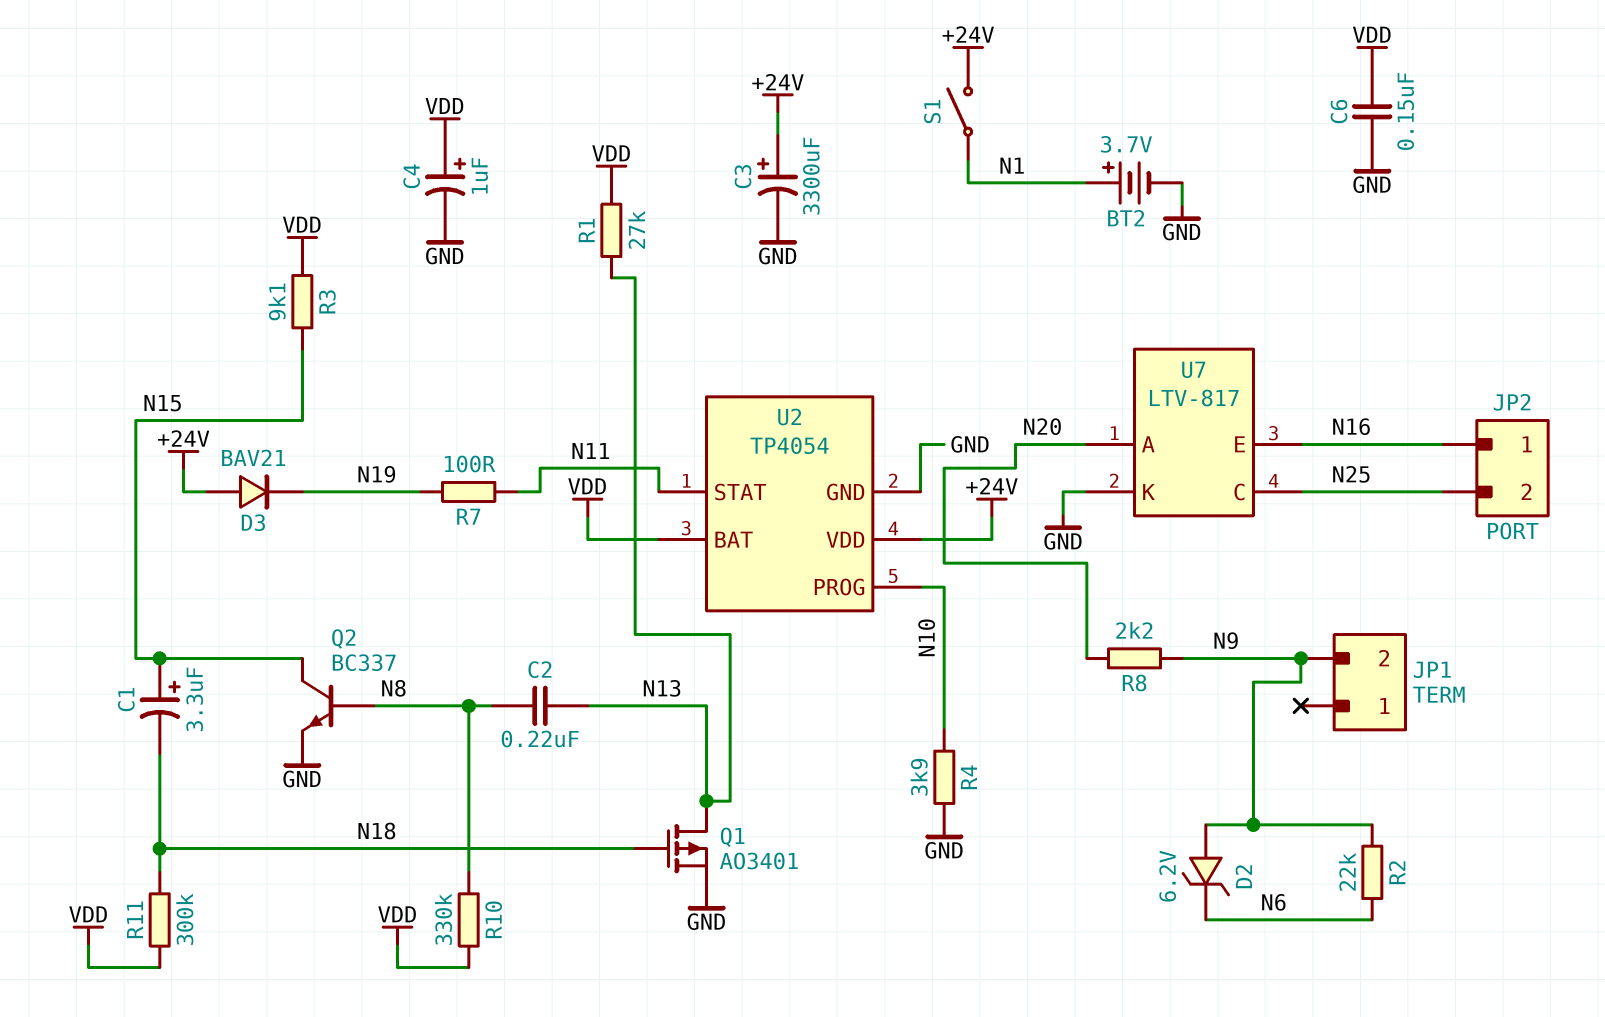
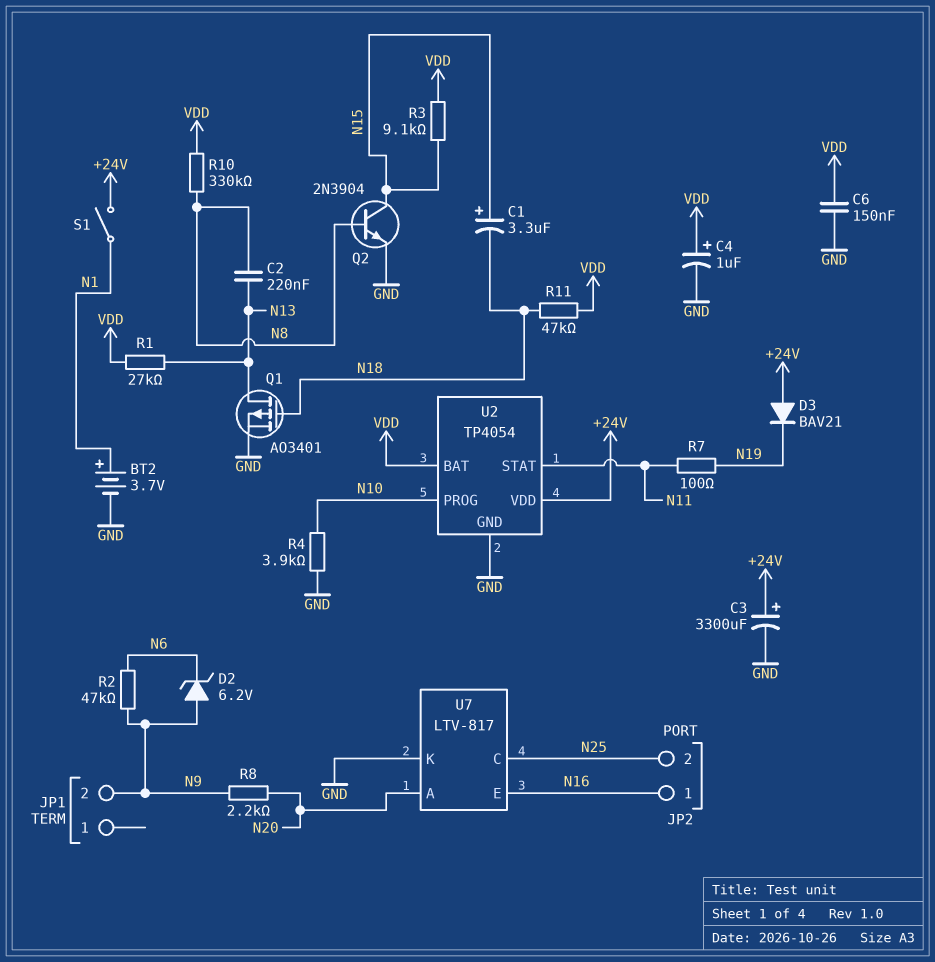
Q2: NPN BC337 (B N8, C N15, E GND) -> NPN 2N3904 (B N8, C N15, E GND)
R2: 22k (N6, N9) -> 47k (N6, N9)
R11: 300k (N18, VDD) -> 47k (N18, VDD)

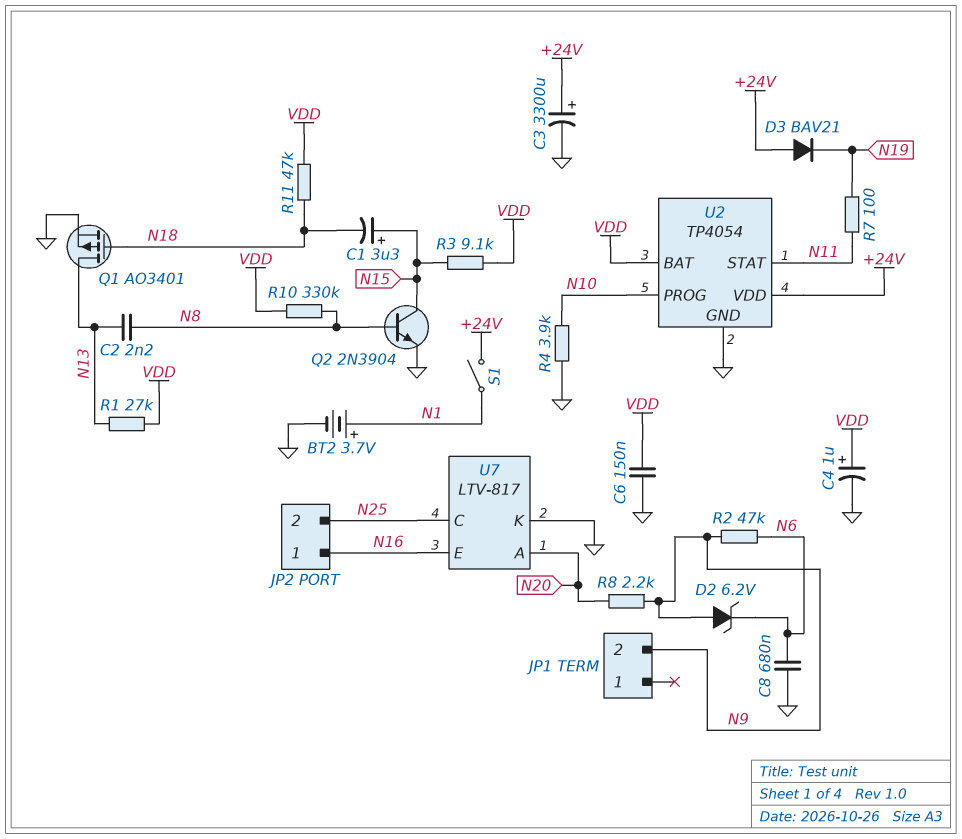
C2: 220nF (N8, N13) -> 2.2nF (N8, N13)
C8: none -> 680nF (GND, N6)

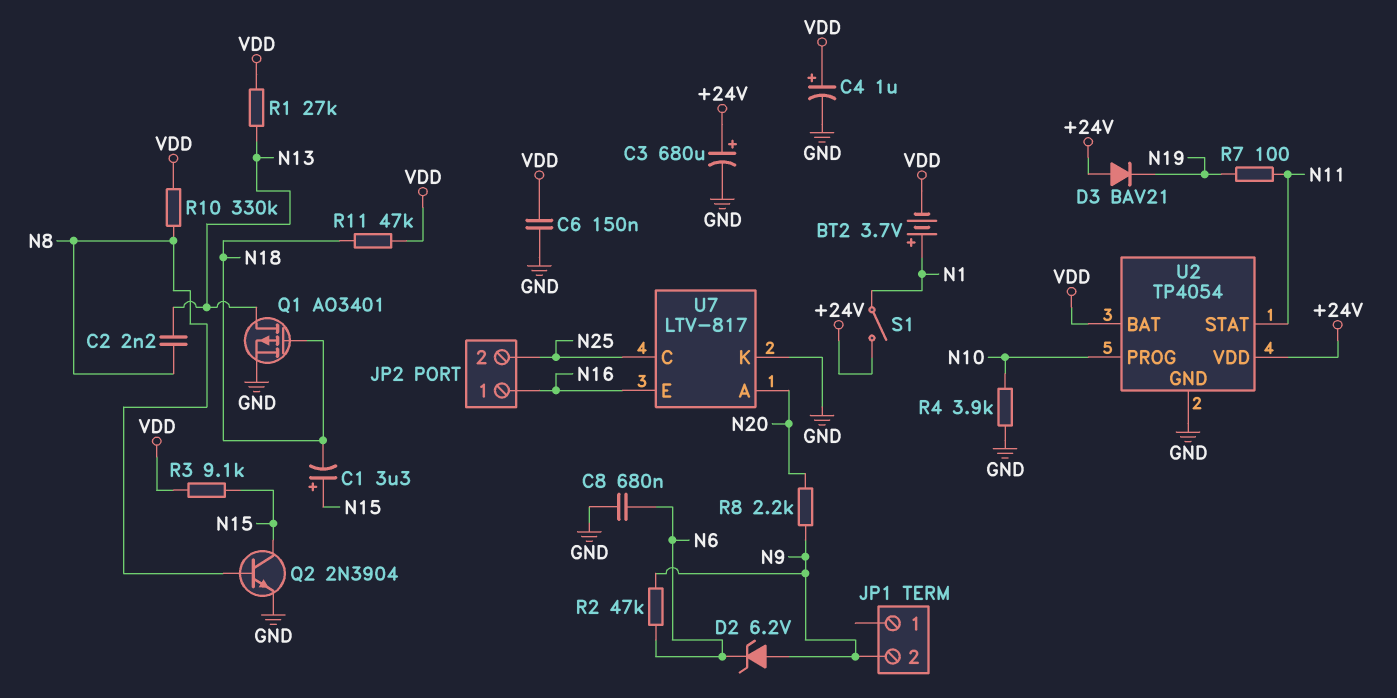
BT2: 3.7V (plus N1, minus GND) -> 3.7V (plus N1, minus VDD)
C3: 3300uF (plus +24V, minus GND) -> 680uF (plus +24V, minus GND)

